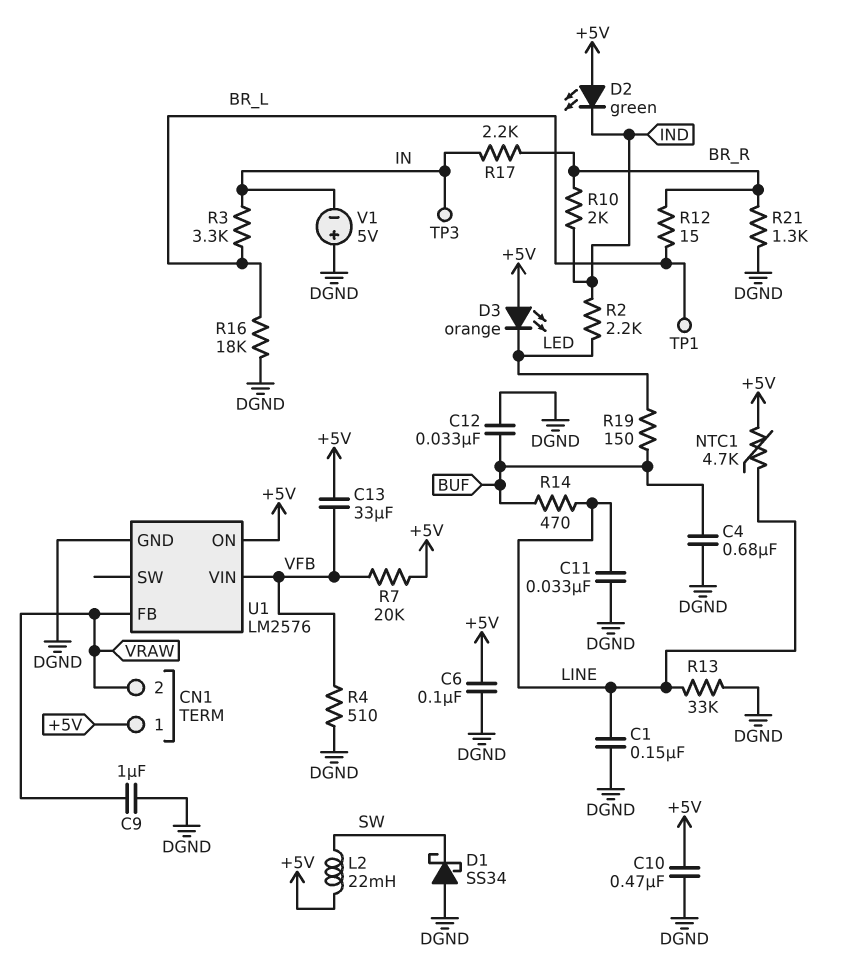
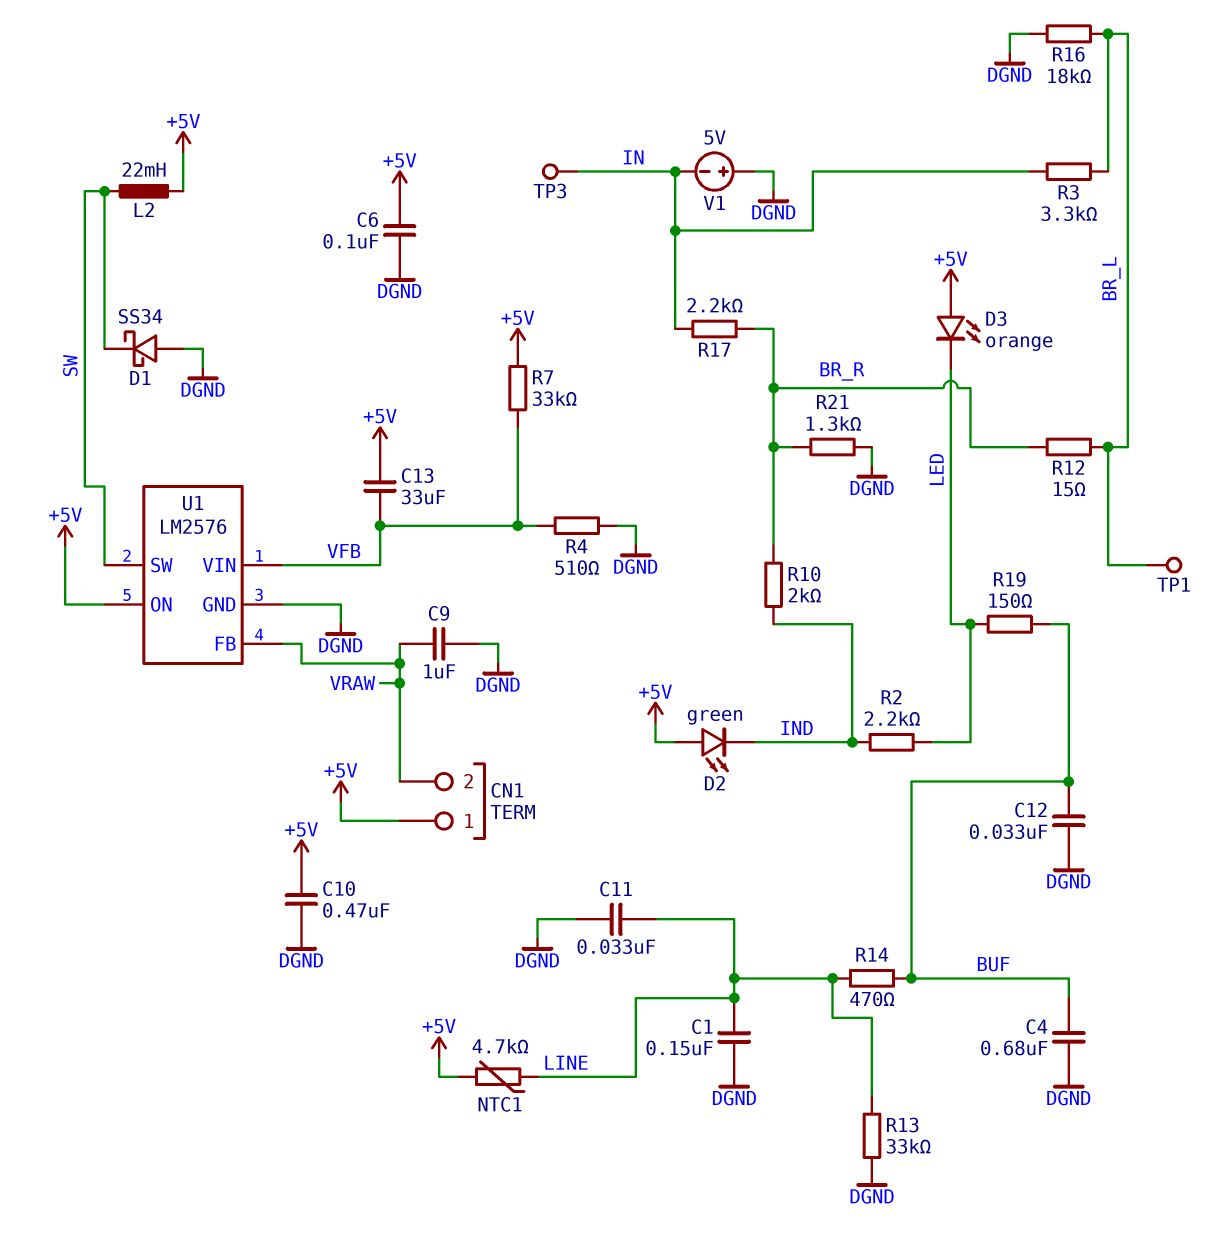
R7: 20k (+5V, VFB) -> 33k (+5V, VFB)
U1 pin SW: none -> SW

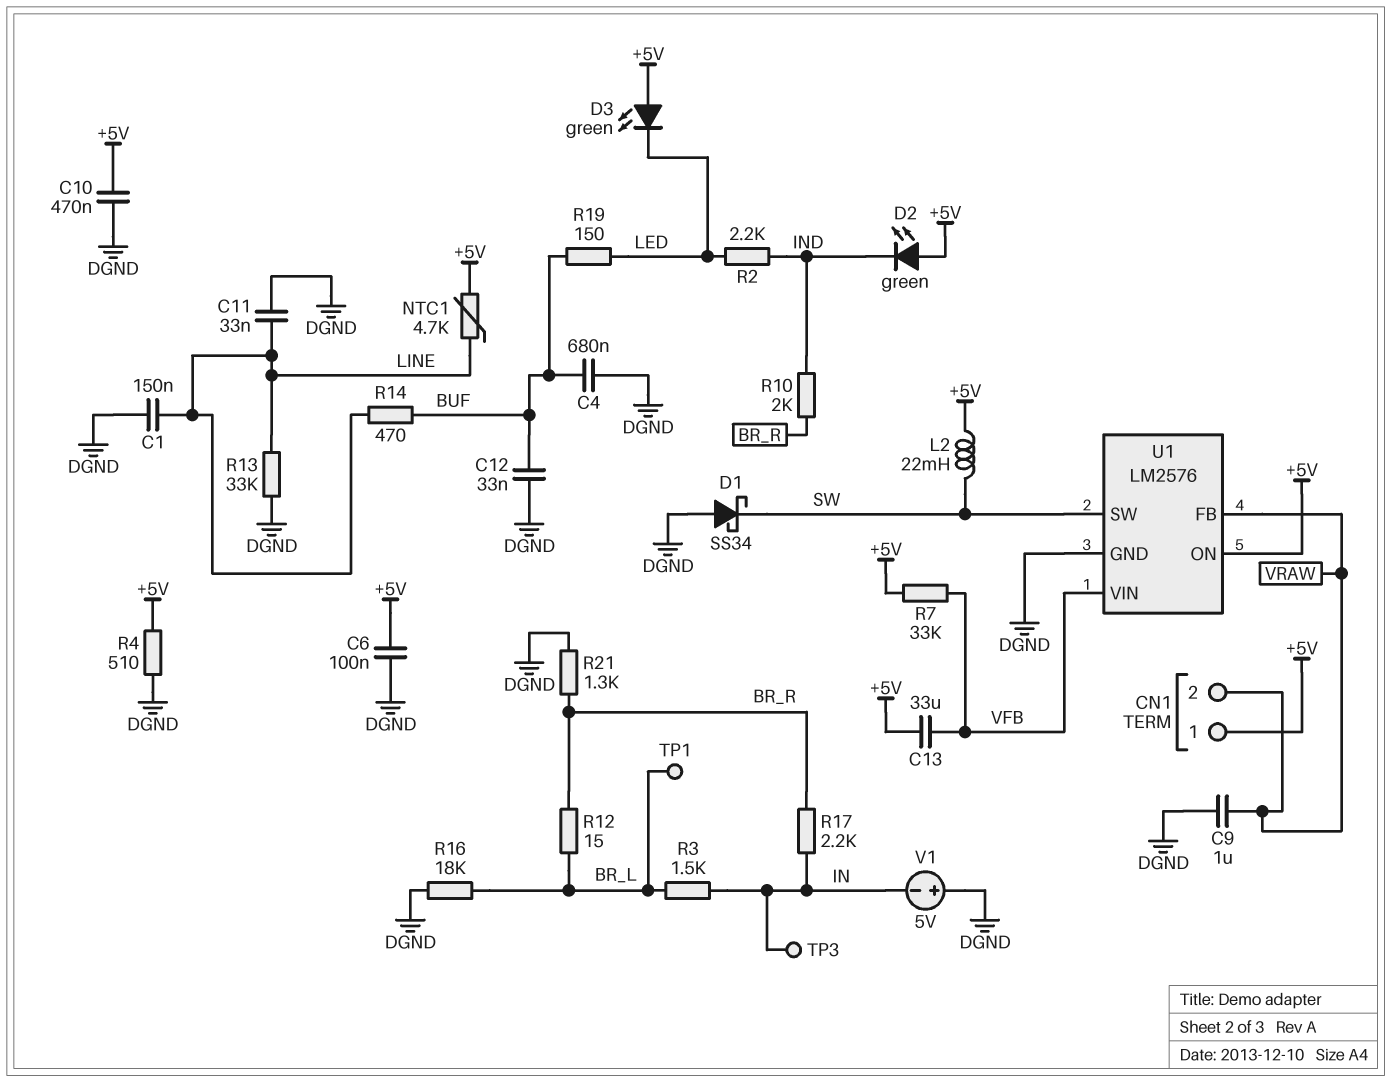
D3: LED orange (A +5V, K LED) -> LED green (A +5V, K LED)
R3: 3.3k (BR_L, IN) -> 1.5k (BR_L, IN)
R4: 510 (DGND, VFB) -> 510 (+5V, DGND)

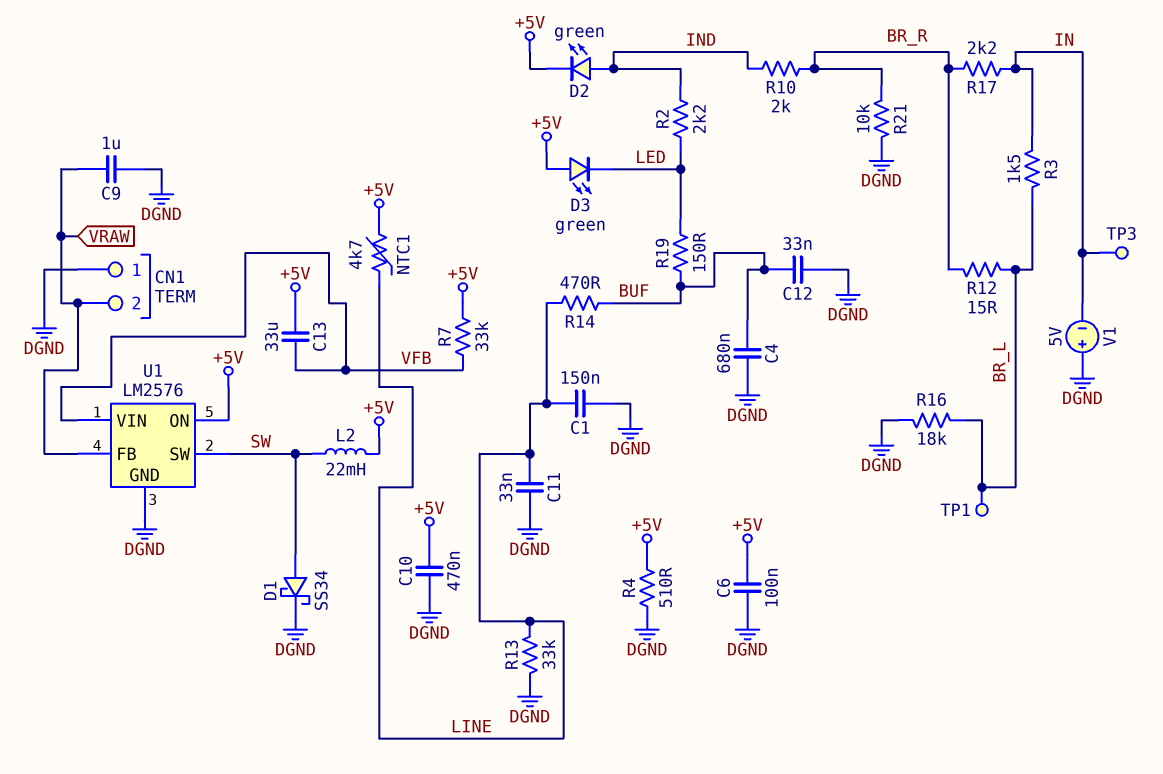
CN1 pin 1: +5V -> DGND
D1: schottky SS34 (A DGND, K SW) -> schottky SS34 (A SW, K DGND)
D2: LED green (A +5V, K IND) -> LED green (A IND, K +5V)
R21: 1.3k (BR_R, DGND) -> 10k (BR_R, DGND)

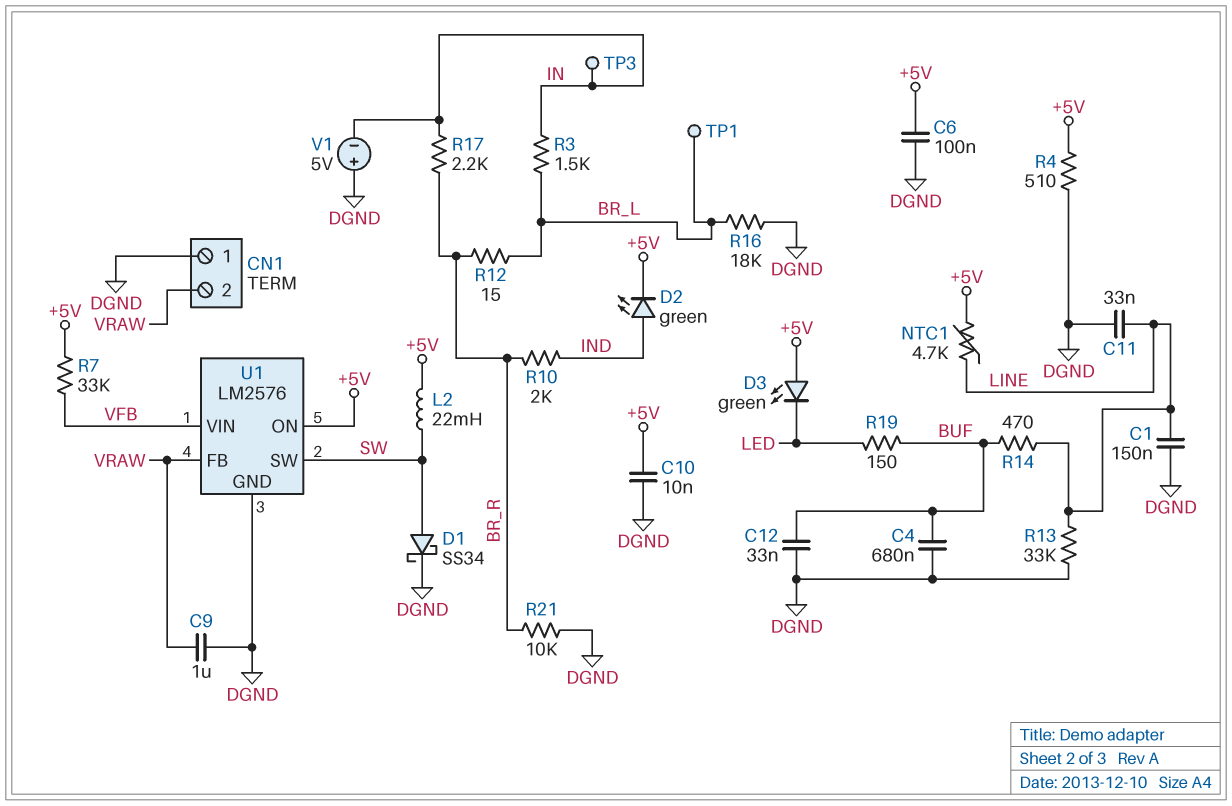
C10: 470nF (+5V, DGND) -> 10nF (+5V, DGND)
C13: 33uF (+5V, VFB) -> none
R2: 2.2k (IND, LED) -> none

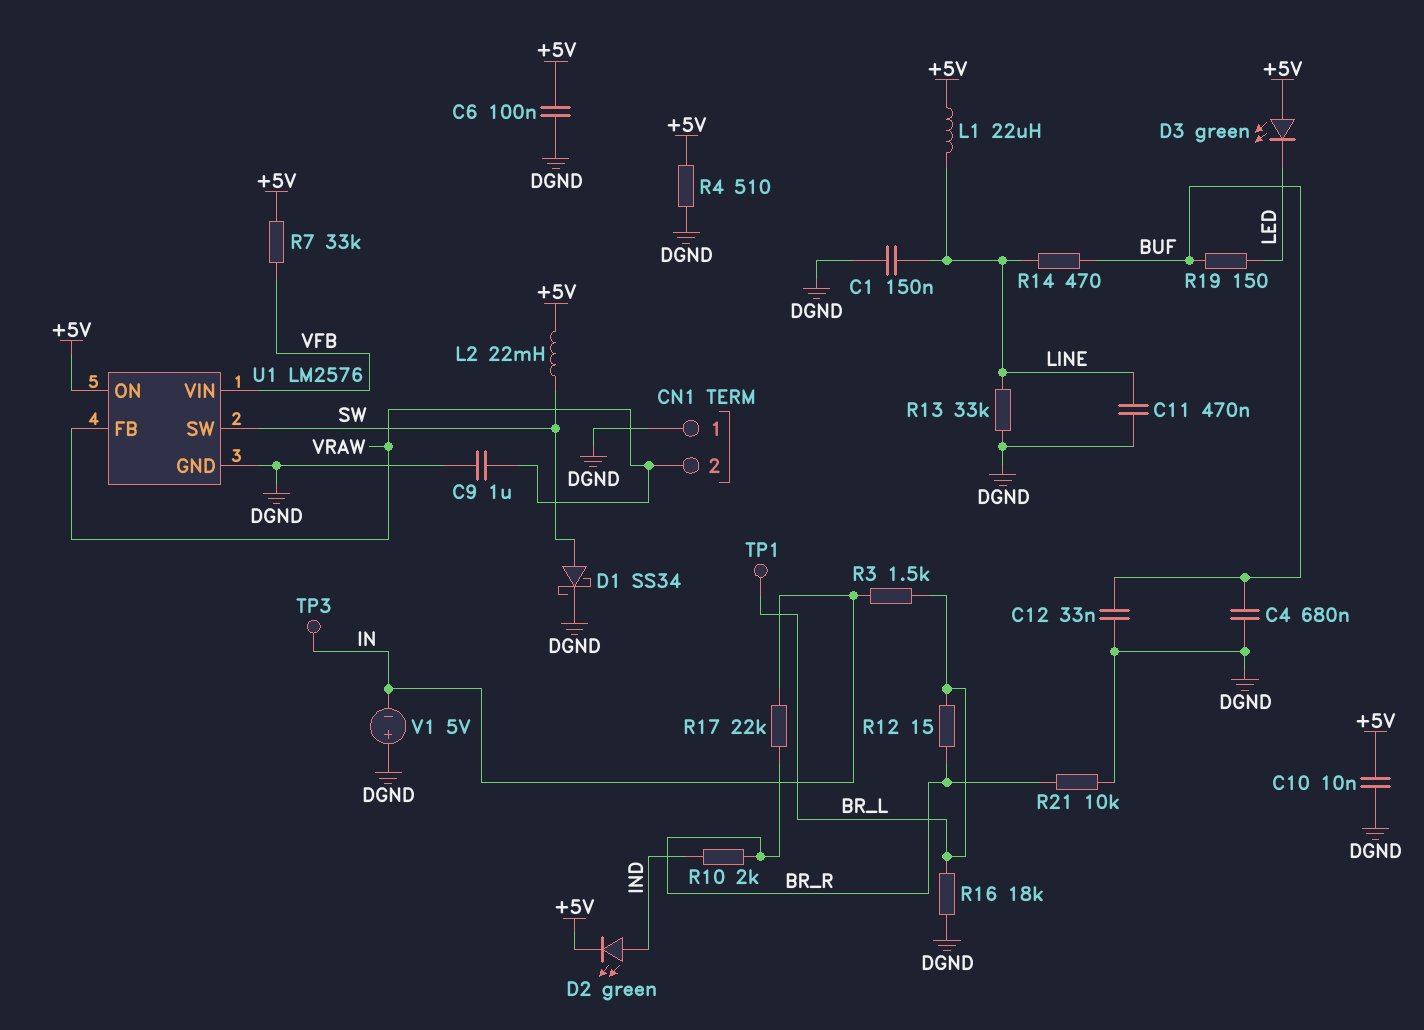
C11: 33nF (DGND, LINE) -> 470nF (DGND, LINE)
L1: none -> 22uH (+5V, LINE)
NTC1: 4.7k (+5V, LINE) -> none
R17: 2.2k (BR_R, IN) -> 22k (BR_R, IN)

